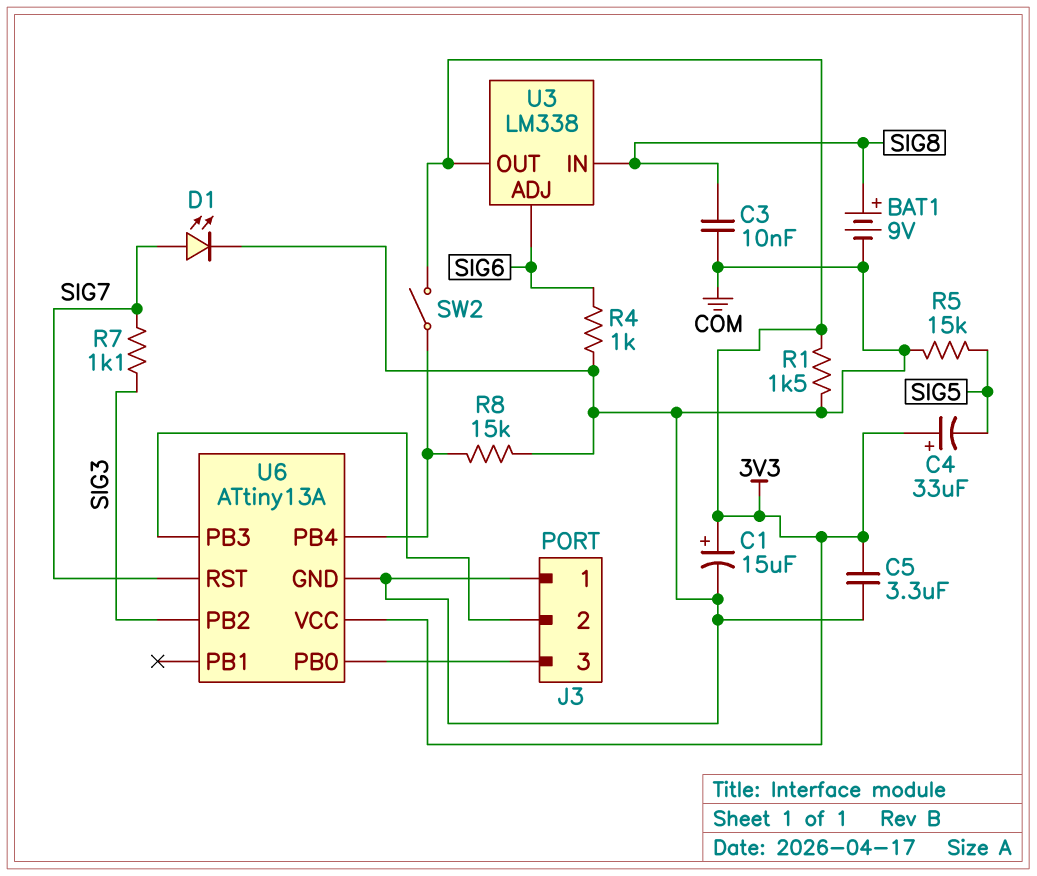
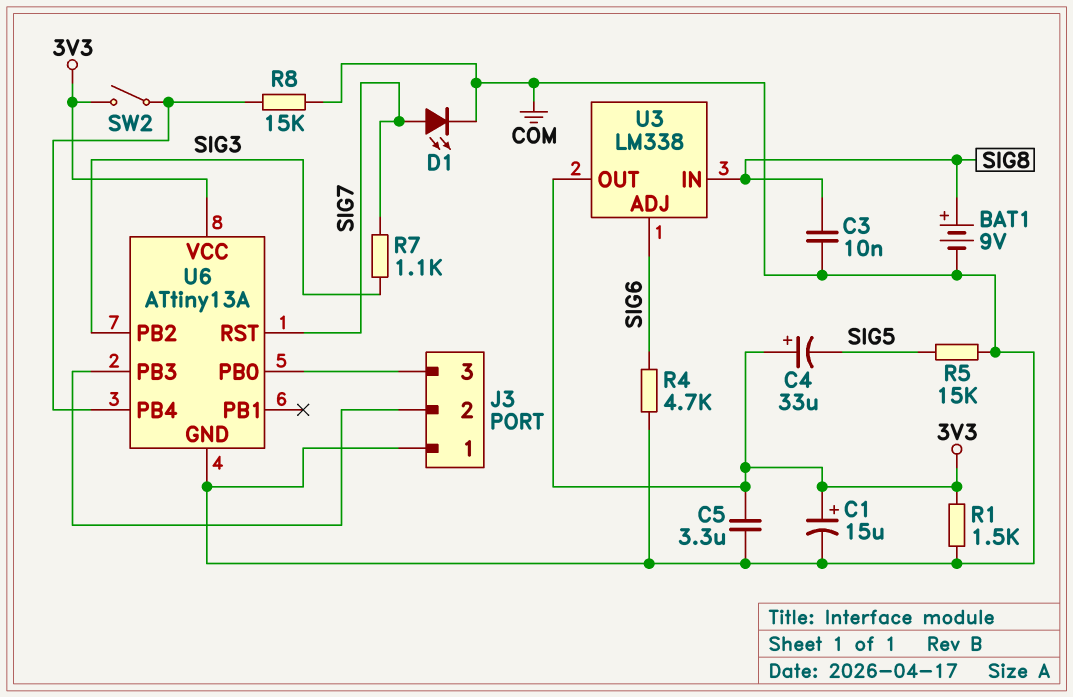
R4: 1k (COM, SIG6) -> 4.7k (COM, SIG6)

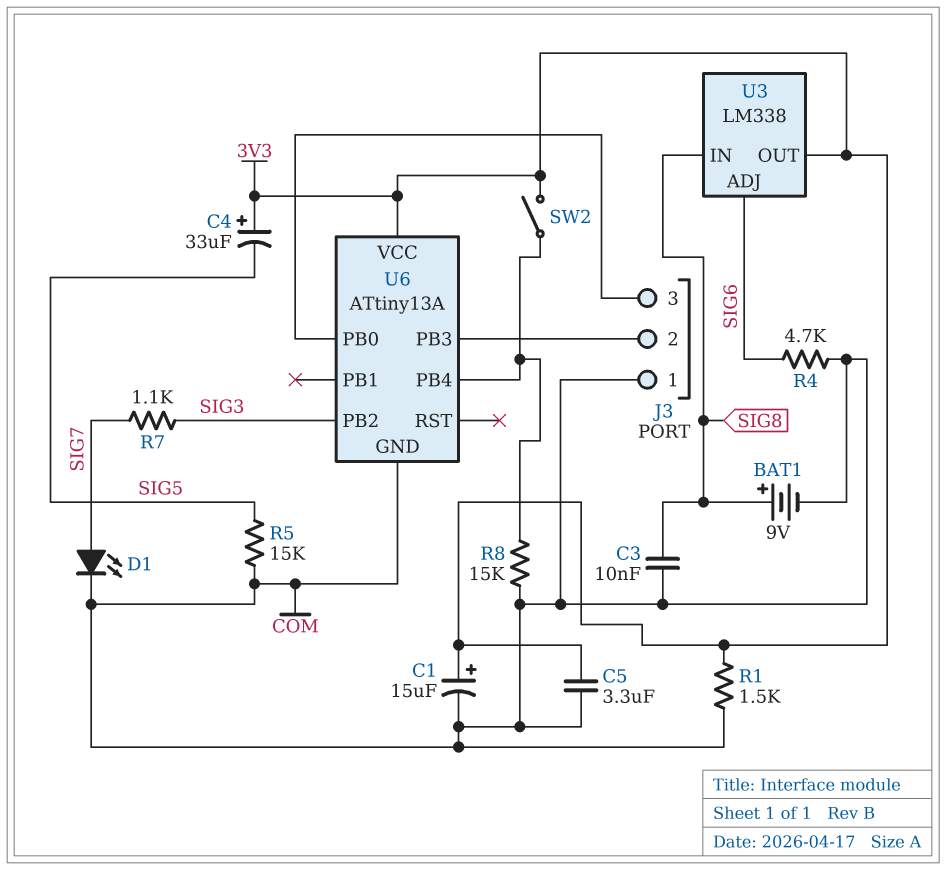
U6 pin RST: SIG7 -> none

